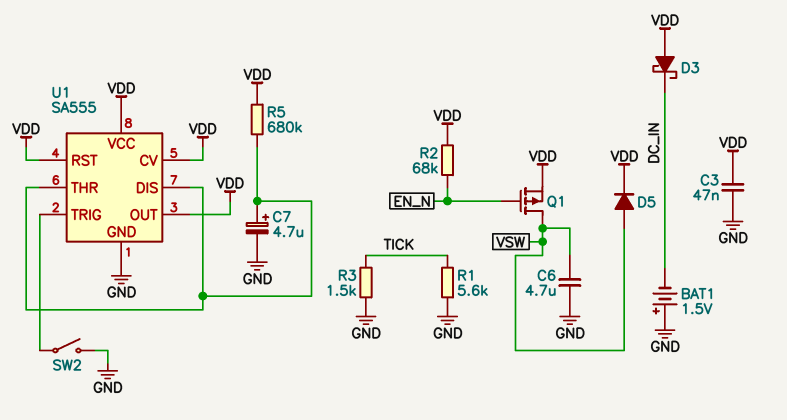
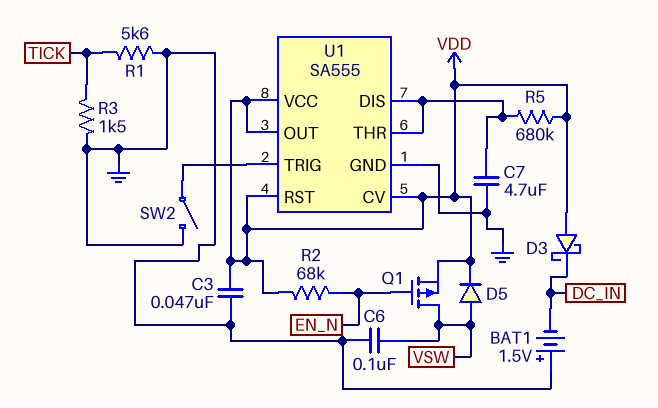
C6: 4.7uF (GND, VSW) -> 100nF (GND, VSW)
C7: 4.7uF (plus U1/DIS, minus GND) -> 4.7uF (GND, U1/DIS)

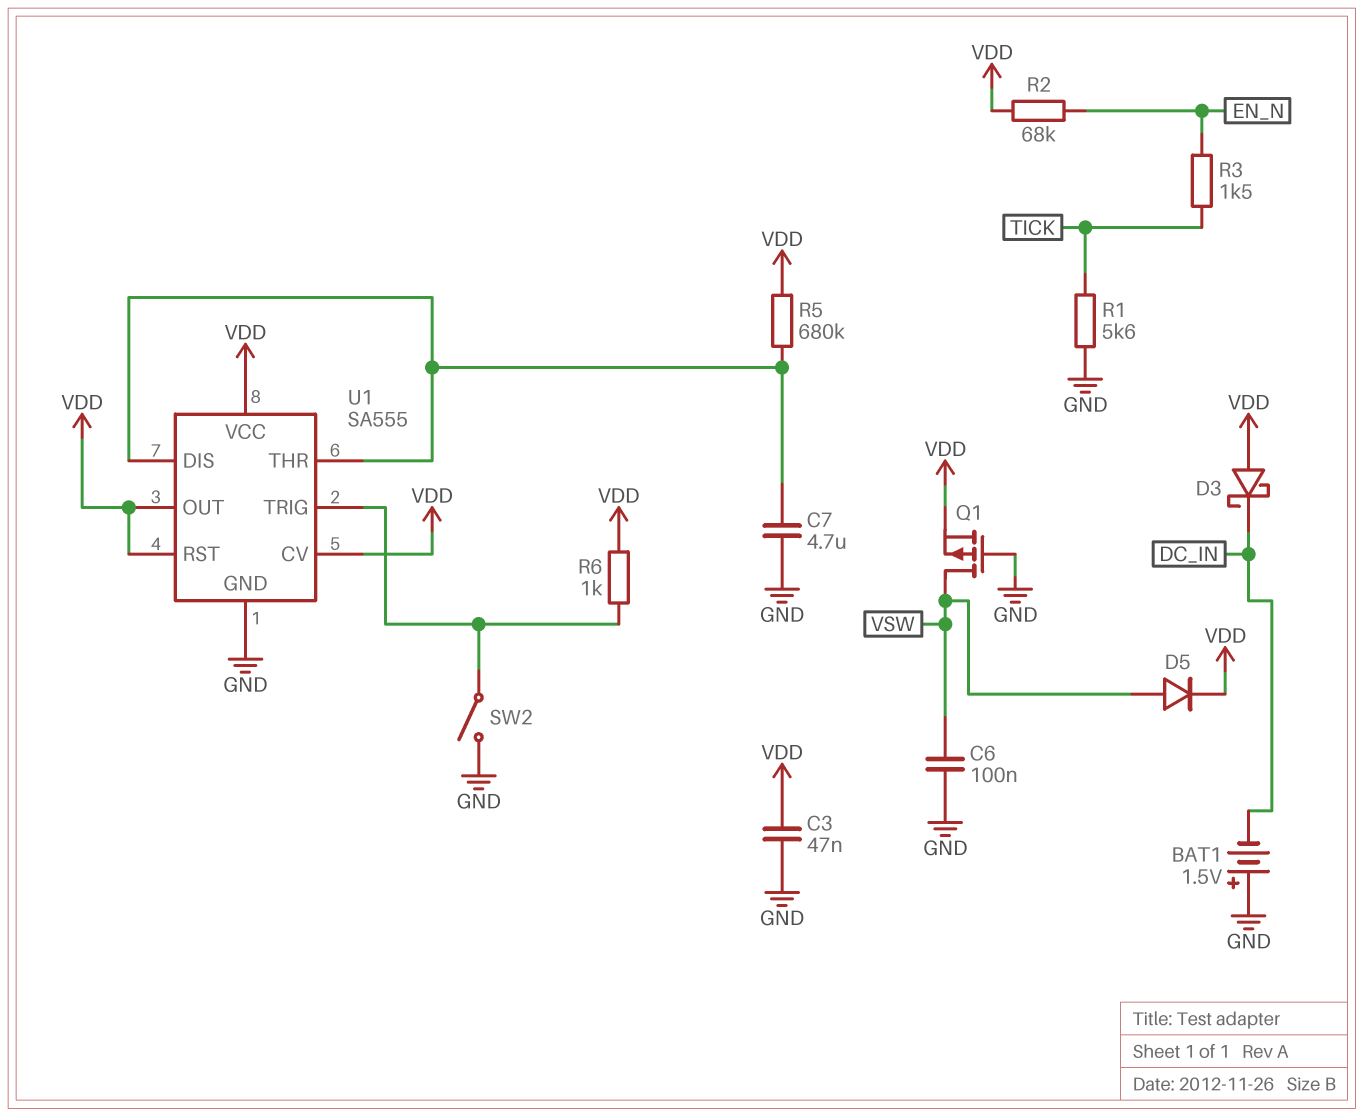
Q1: PMOS (G EN_N, D VSW, S VDD) -> PMOS (G GND, D VSW, S VDD)
R3: 1.5k (GND, TICK) -> 1.5k (EN_N, TICK)
R6: none -> 1k (U1/TRIG, VDD)

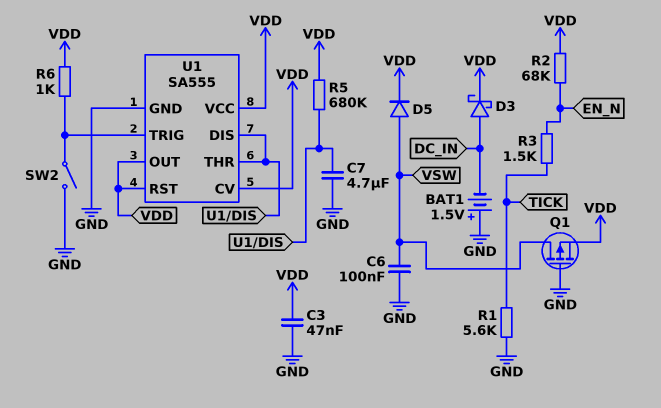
D3: schottky (A VDD, K DC_IN) -> schottky (A DC_IN, K VDD)

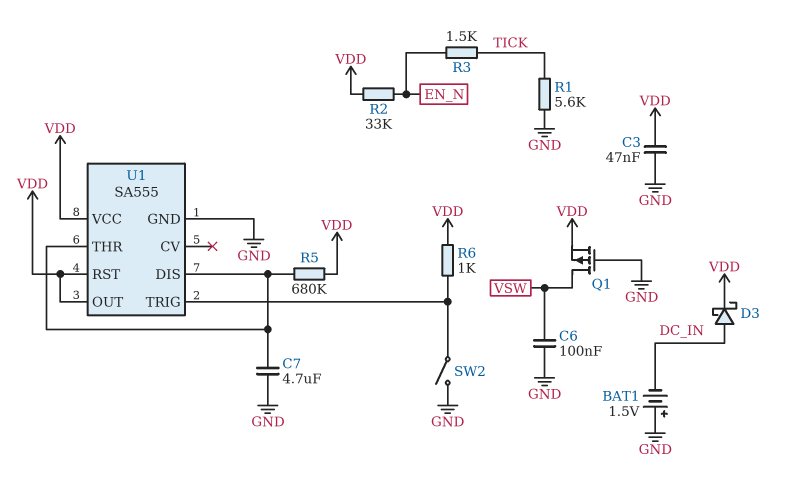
D5: diode (A VSW, K VDD) -> none
R2: 68k (EN_N, VDD) -> 33k (EN_N, VDD)
U1 pin CV: VDD -> none

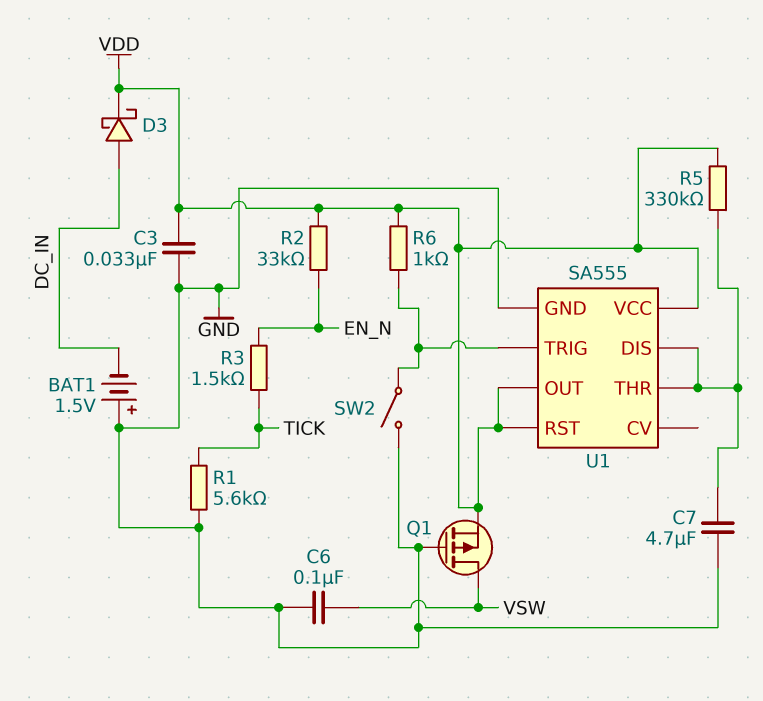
C3: 47nF (GND, VDD) -> 33nF (GND, VDD)
R5: 680k (U1/DIS, VDD) -> 330k (U1/DIS, VDD)

